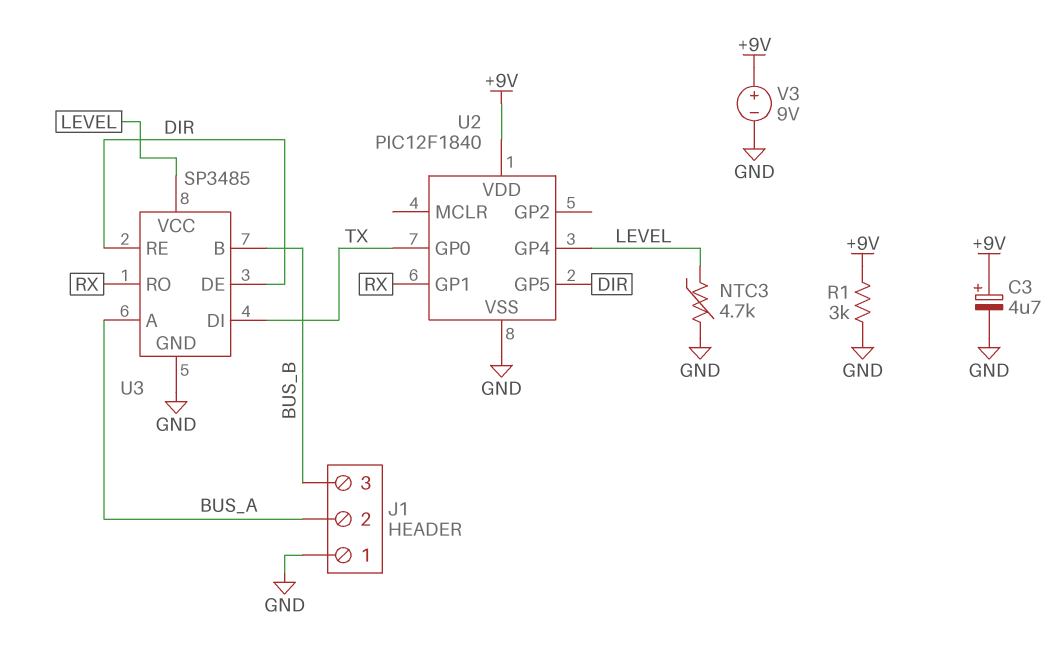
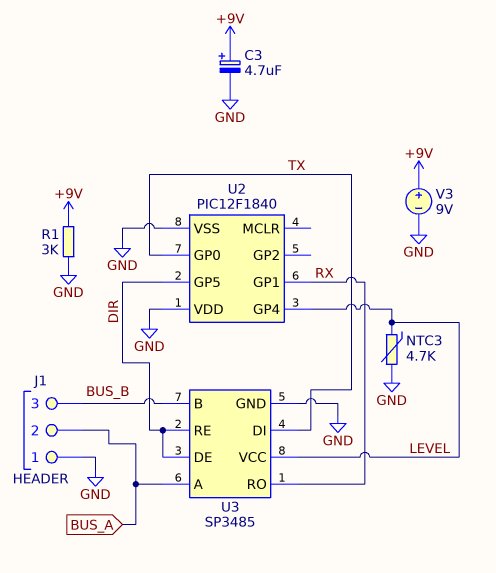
U2 pin VDD: +9V -> GND

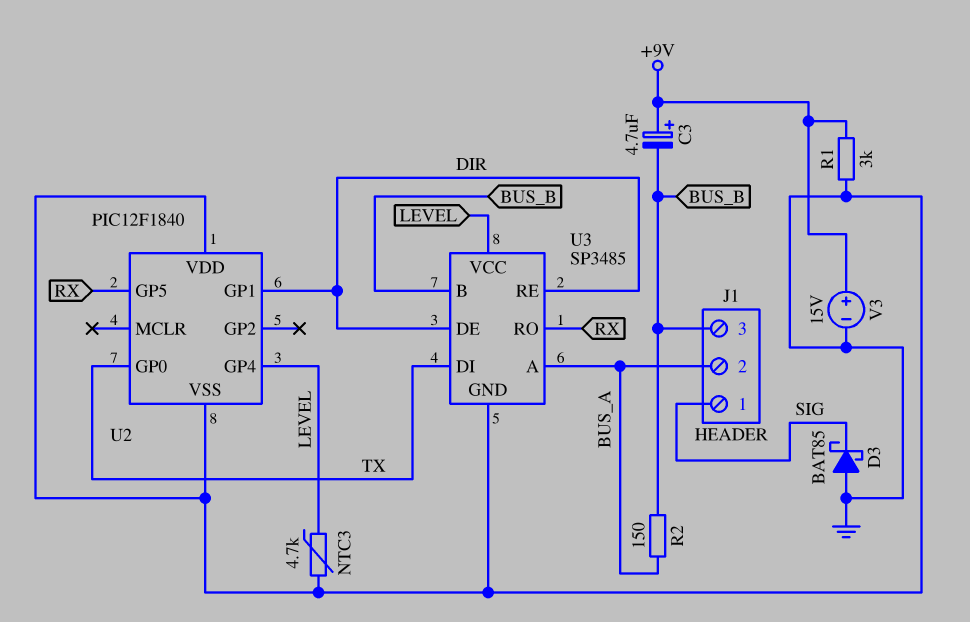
C3: 4.7uF (plus +9V, minus GND) -> 4.7uF (plus +9V, minus BUS_B)
D3: none -> schottky BAT85 (A GND, K SIG)
J1 pin 1: GND -> SIG
R2: none -> 150 (BUS_A, BUS_B)
U2 pin GP1: RX -> DIR
U2 pin GP5: DIR -> RX
V3: 9V (plus +9V, minus GND) -> 15V (plus +9V, minus GND)

